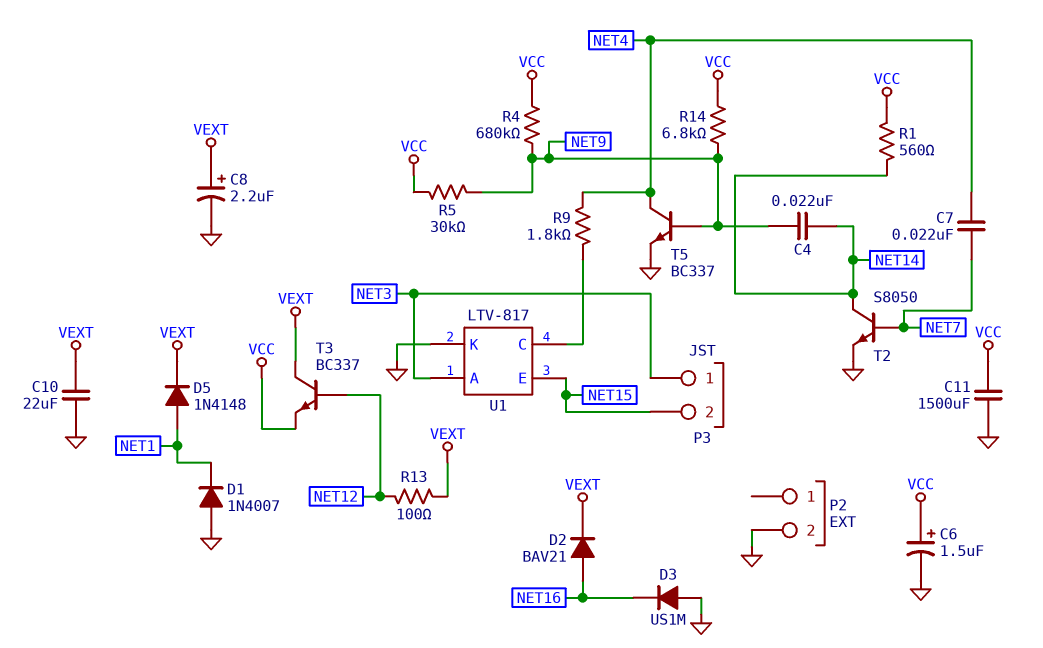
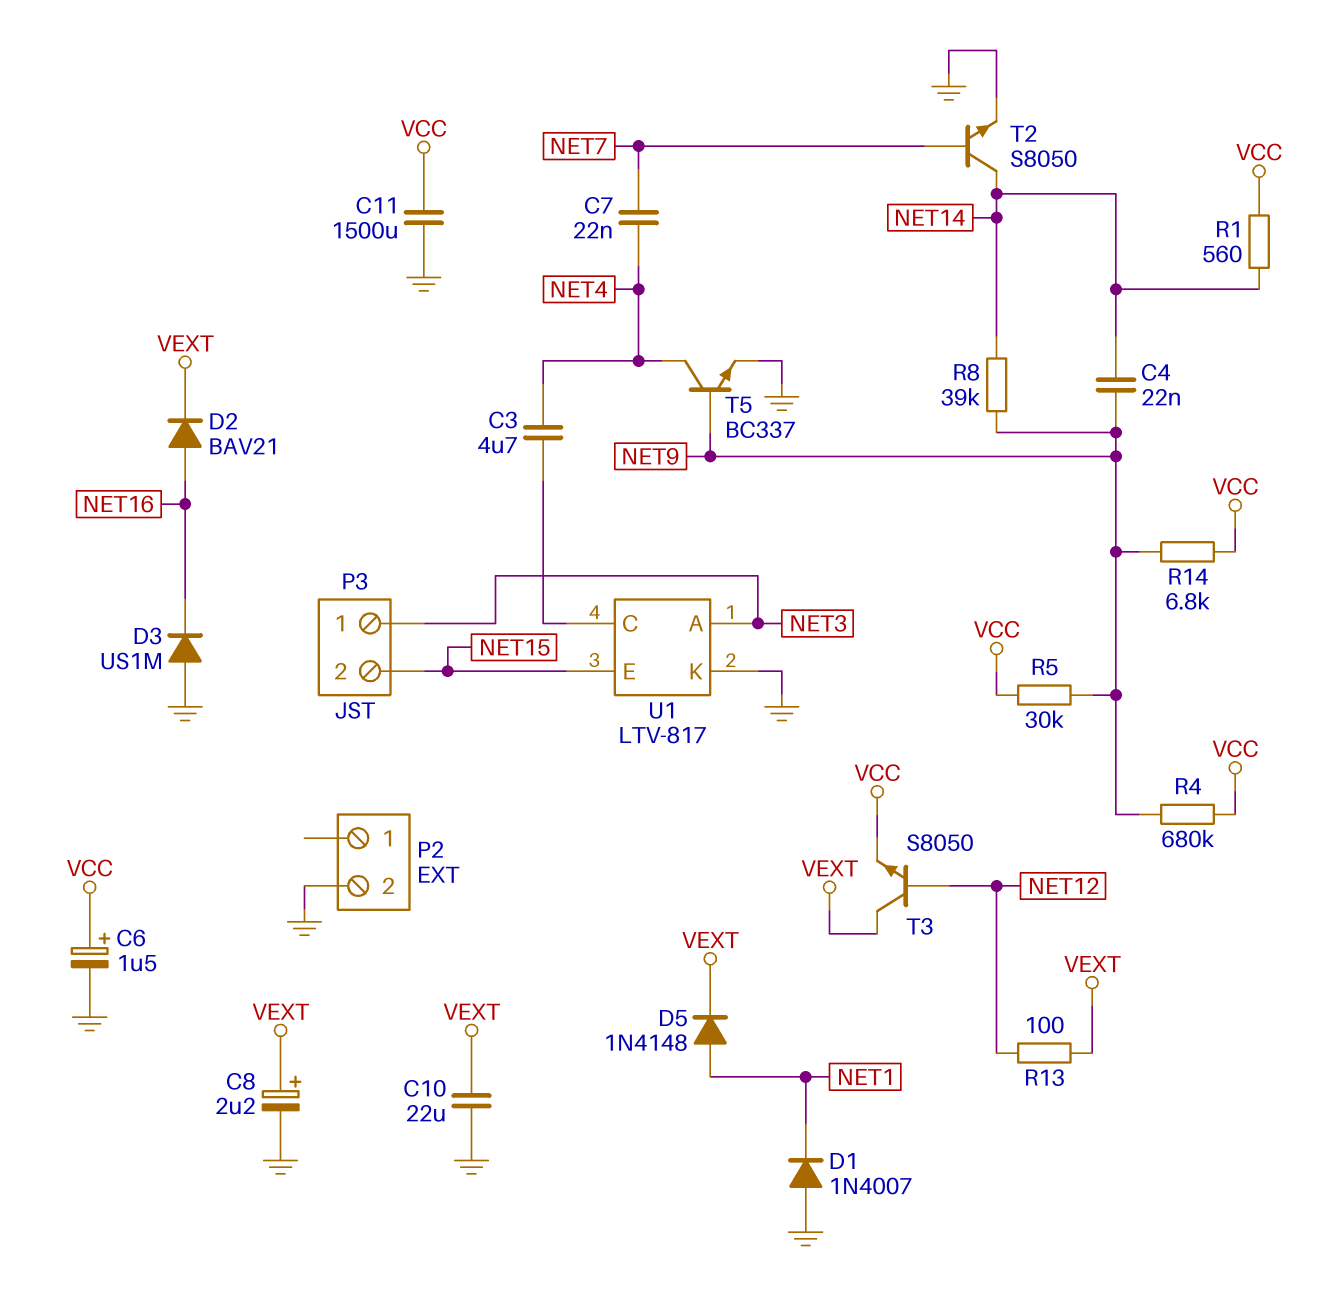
C3: none -> 4.7uF (NET4, U1/C)
R8: none -> 39k (NET9, NET14)
R9: 1.8k (NET4, U1/C) -> none
T3: NPN BC337 (B NET12, C VEXT, E VCC) -> NPN S8050 (B NET12, C VEXT, E VCC)

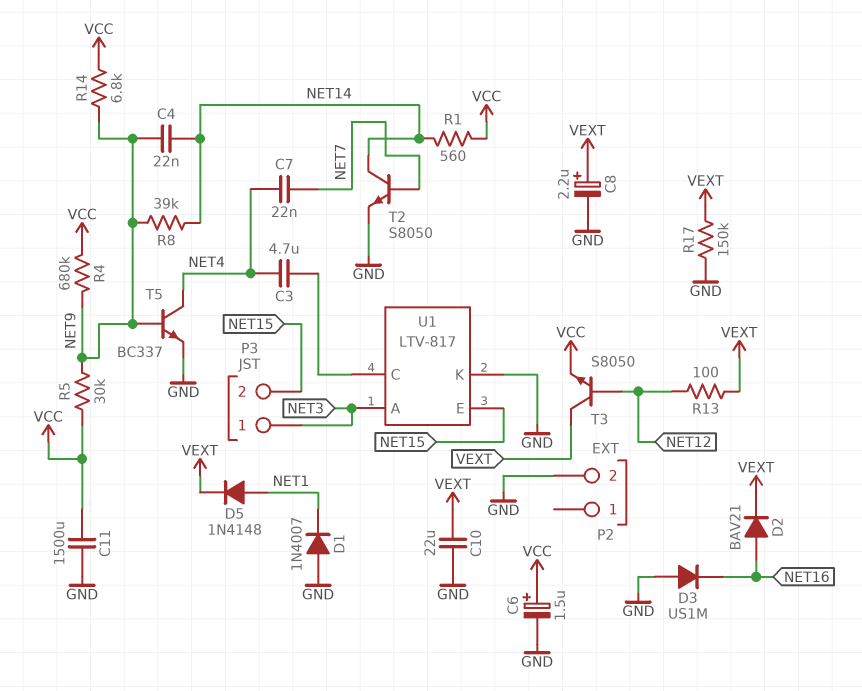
R17: none -> 150k (GND, VEXT)

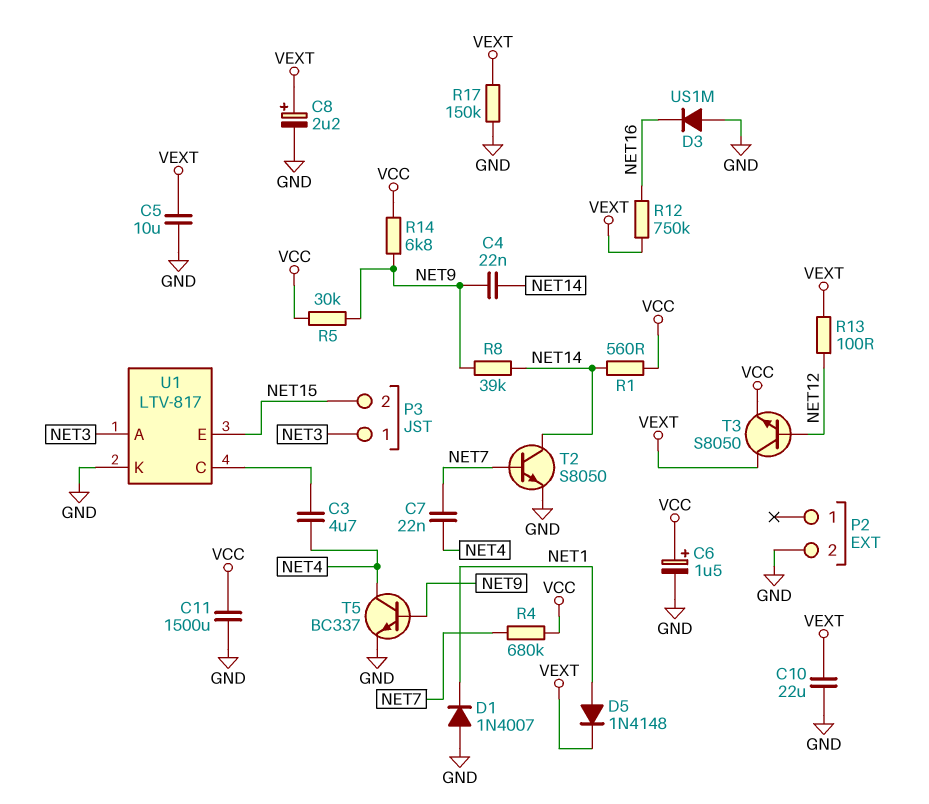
C5: none -> 10uF (GND, VEXT)
D2: diode BAV21 (A NET16, K VEXT) -> none
R4: 680k (NET9, VCC) -> 680k (NET7, VCC)
R12: none -> 750k (NET16, VEXT)

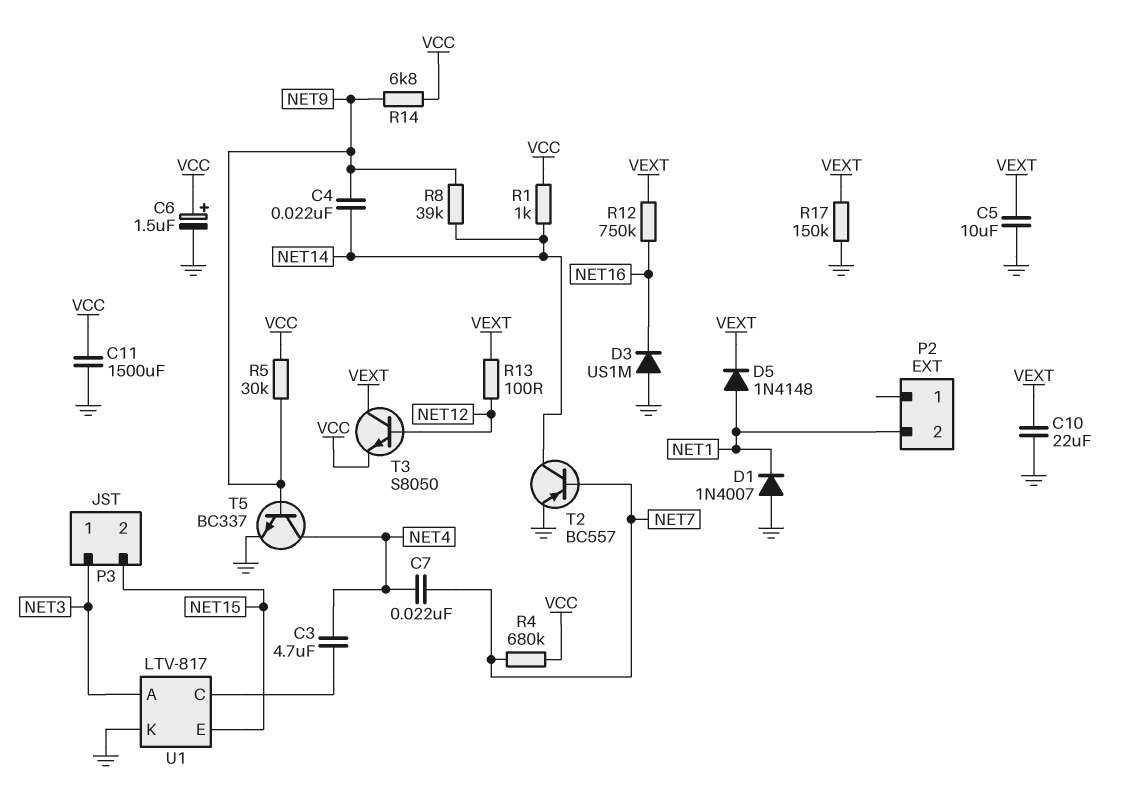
C8: 2.2uF (plus VEXT, minus GND) -> none
P2 pin 2: GND -> NET1
R1: 560 (NET14, VCC) -> 1k (NET14, VCC)
T2: NPN S8050 (B NET7, C NET14, E GND) -> PNP BC557 (B NET7, C NET14, E GND)

